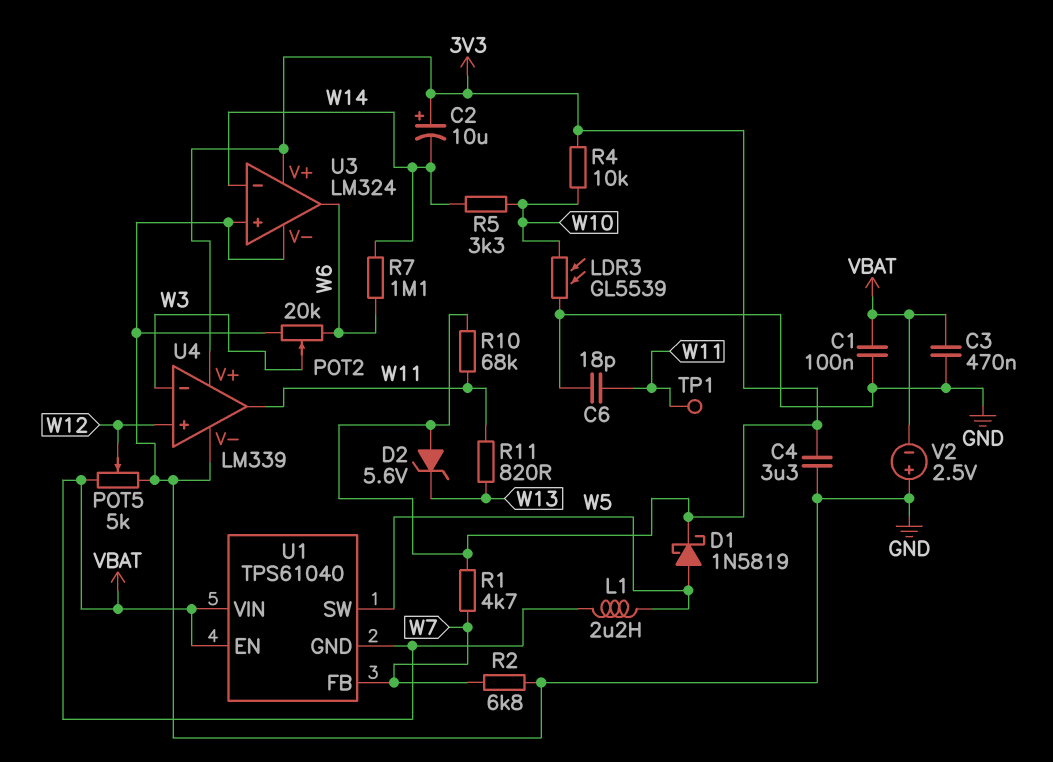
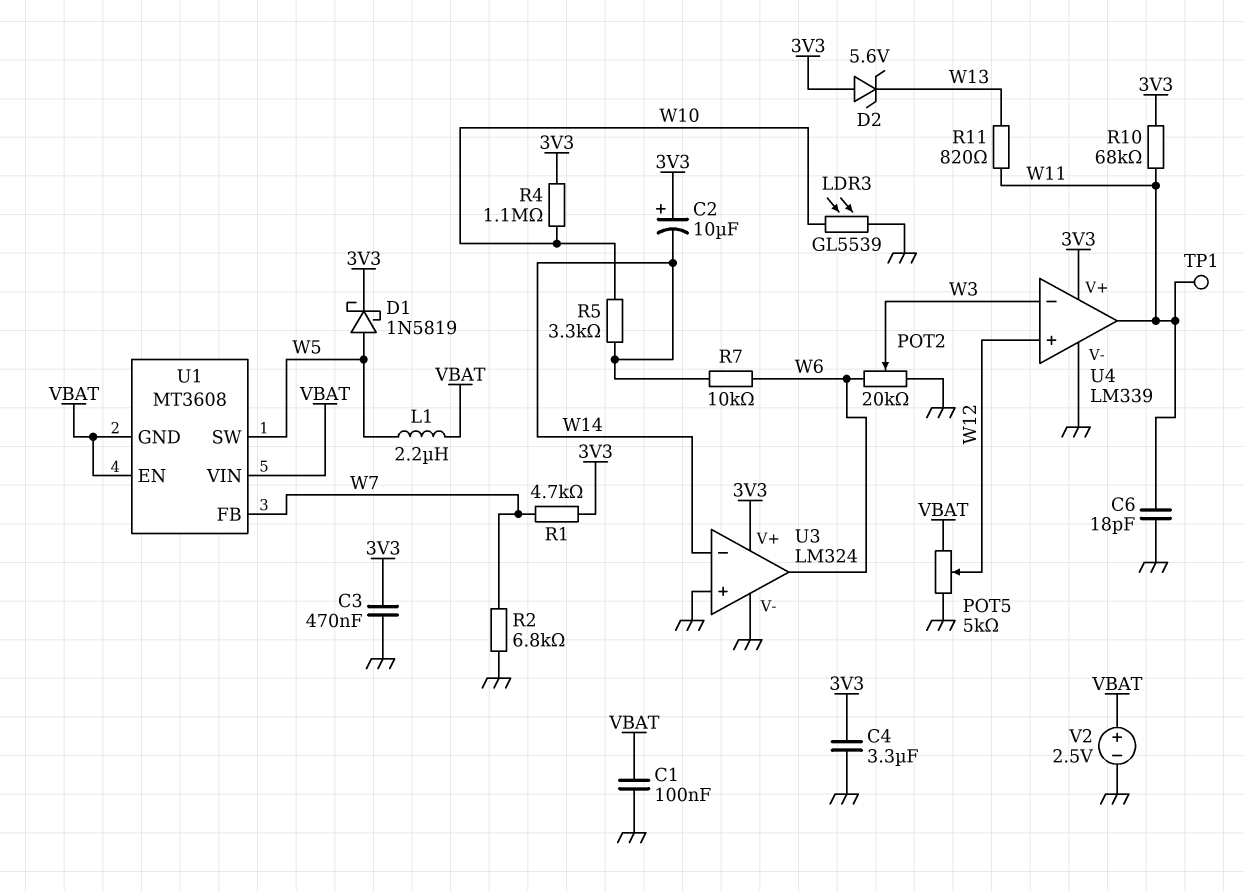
C3: 470nF (GND, VBAT) -> 470nF (3V3, GND)
R4: 10k (3V3, W10) -> 1.1M (3V3, W10)
R7: 1.1M (W6, W14) -> 10k (W6, W14)
U1: TPS61040 -> MT3608
V2: 2.5V (plus GND, minus VBAT) -> 2.5V (plus VBAT, minus GND)

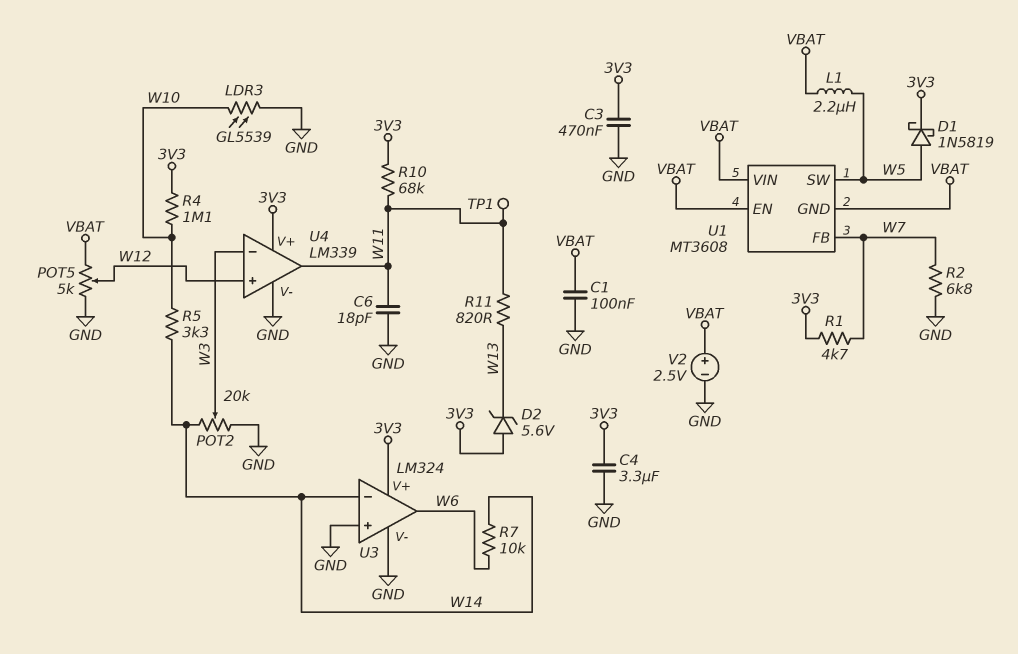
C2: 10uF (plus 3V3, minus W14) -> none
POT2: 20k (GND, W6, wiper W3) -> 20k (GND, W14, wiper W3)

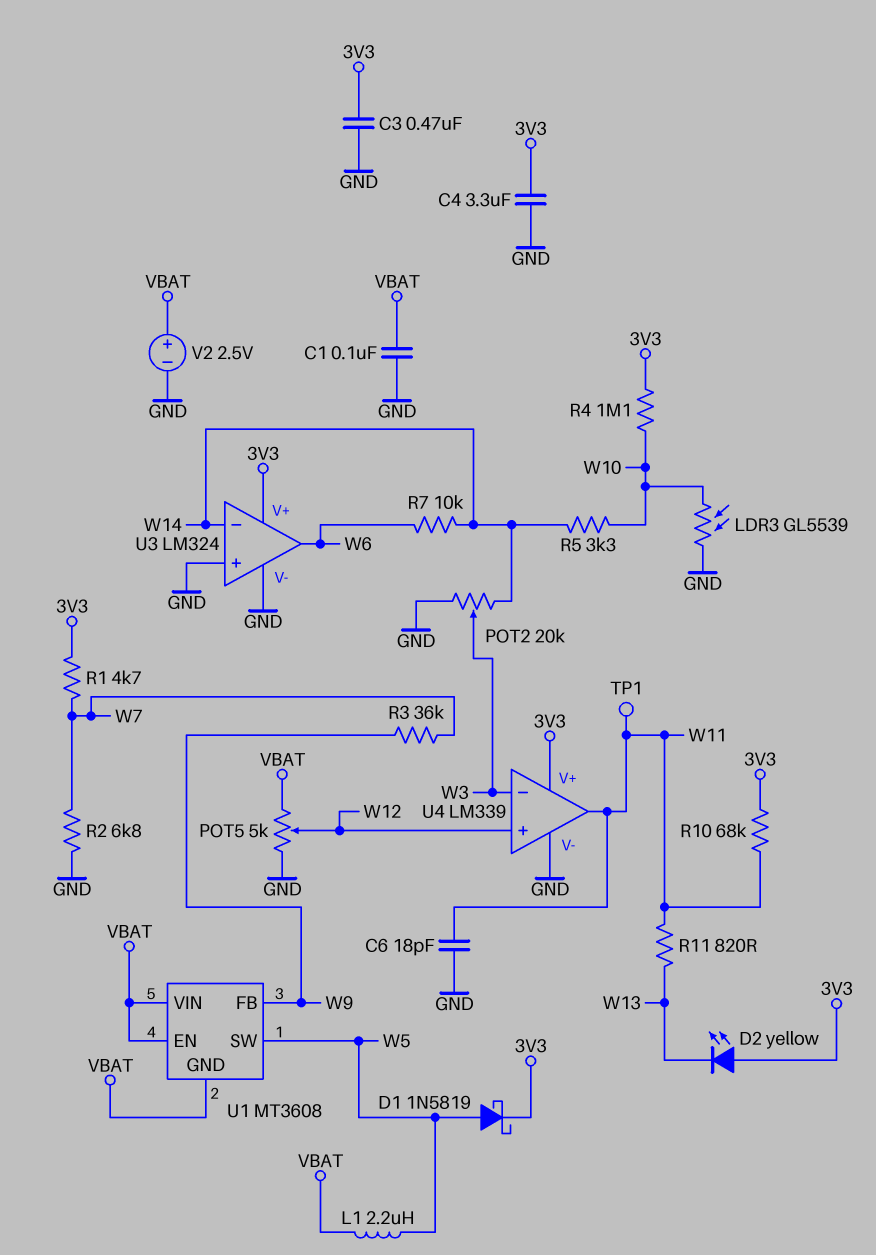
D2: zener 5.6V (A 3V3, K W13) -> LED yellow (A 3V3, K W13)
R3: none -> 36k (W7, W9)
U1 pin FB: W7 -> W9

